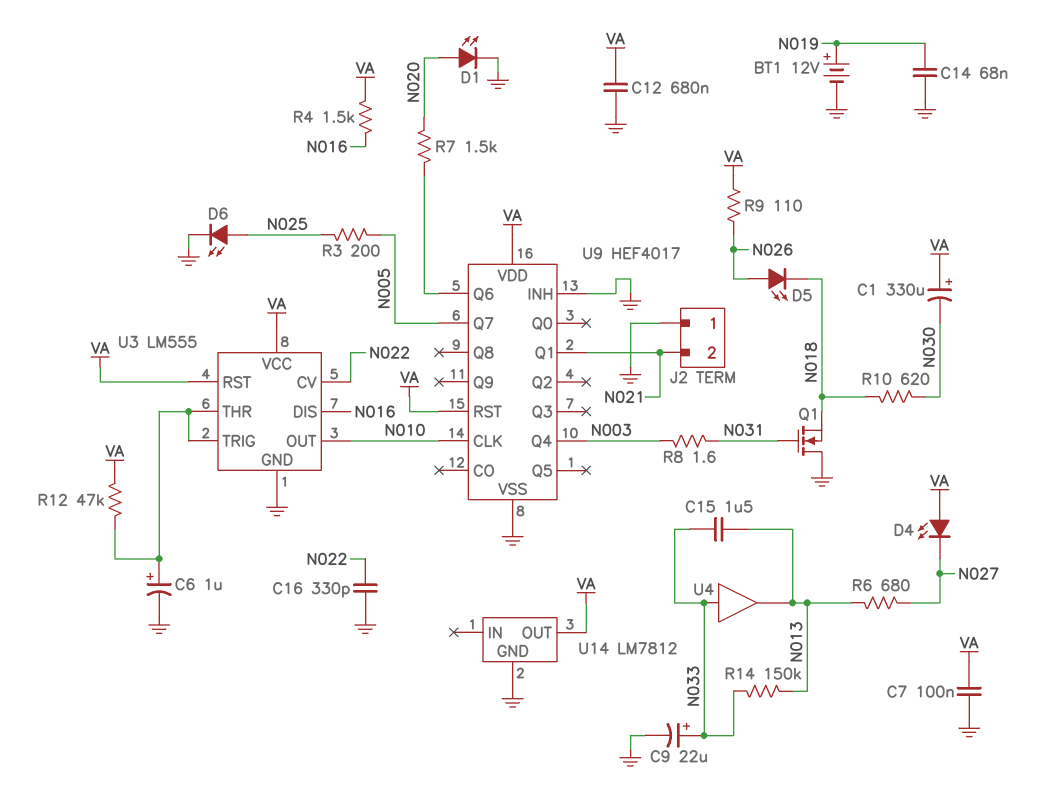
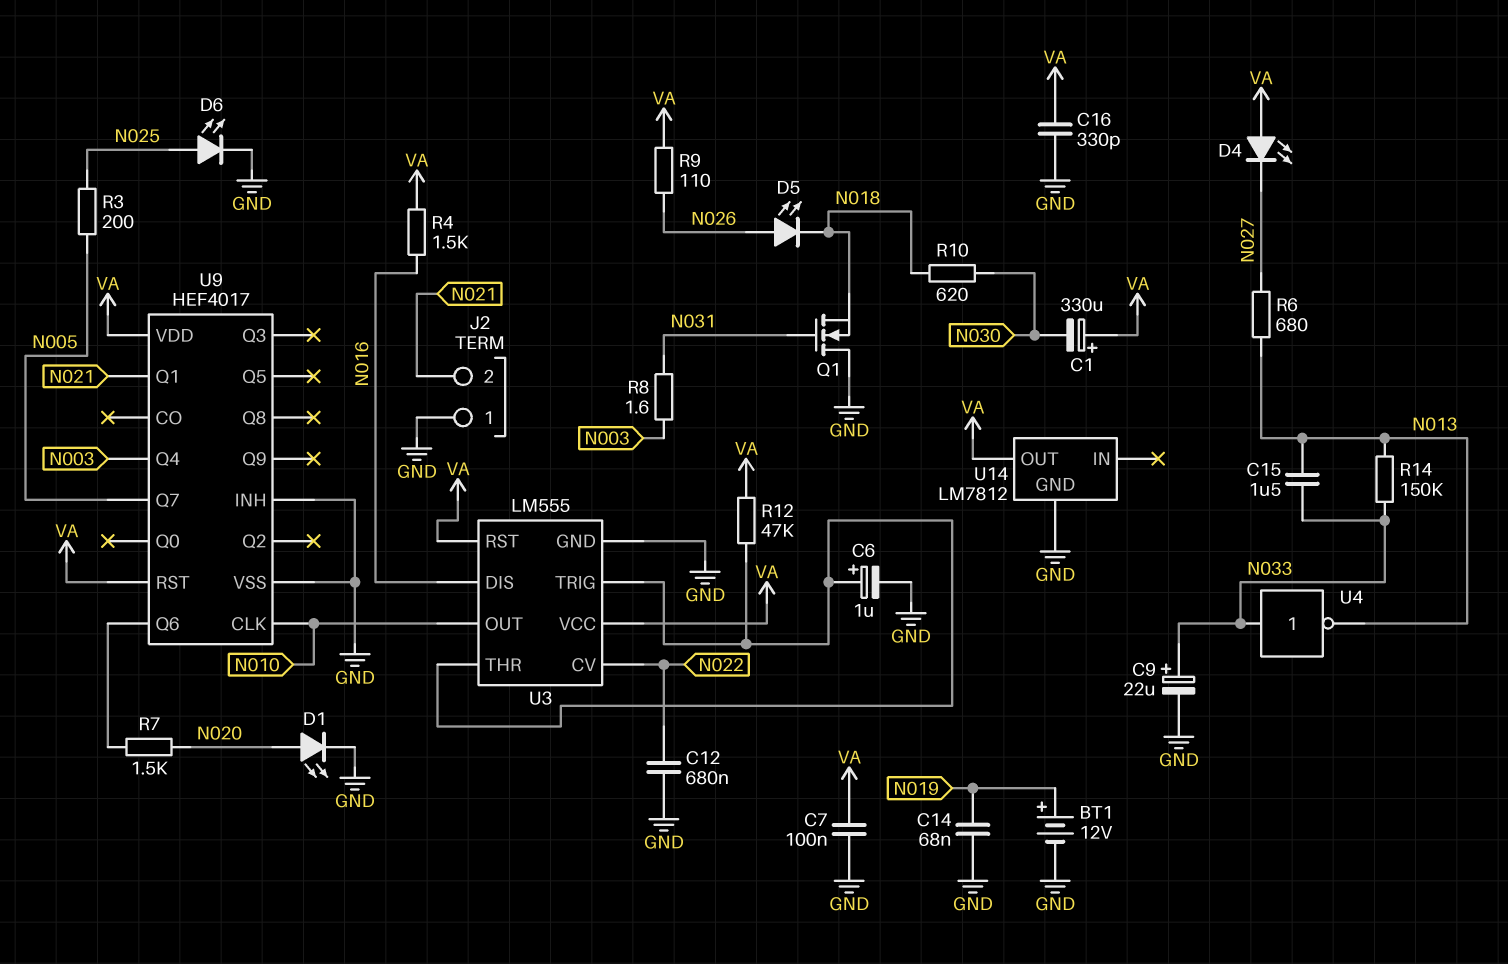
C12: 680nF (GND, VA) -> 680nF (GND, N022)
C16: 330pF (GND, N022) -> 330pF (GND, VA)
U4: buffer (in N033, out N013) -> NOT (in N033, out N013)

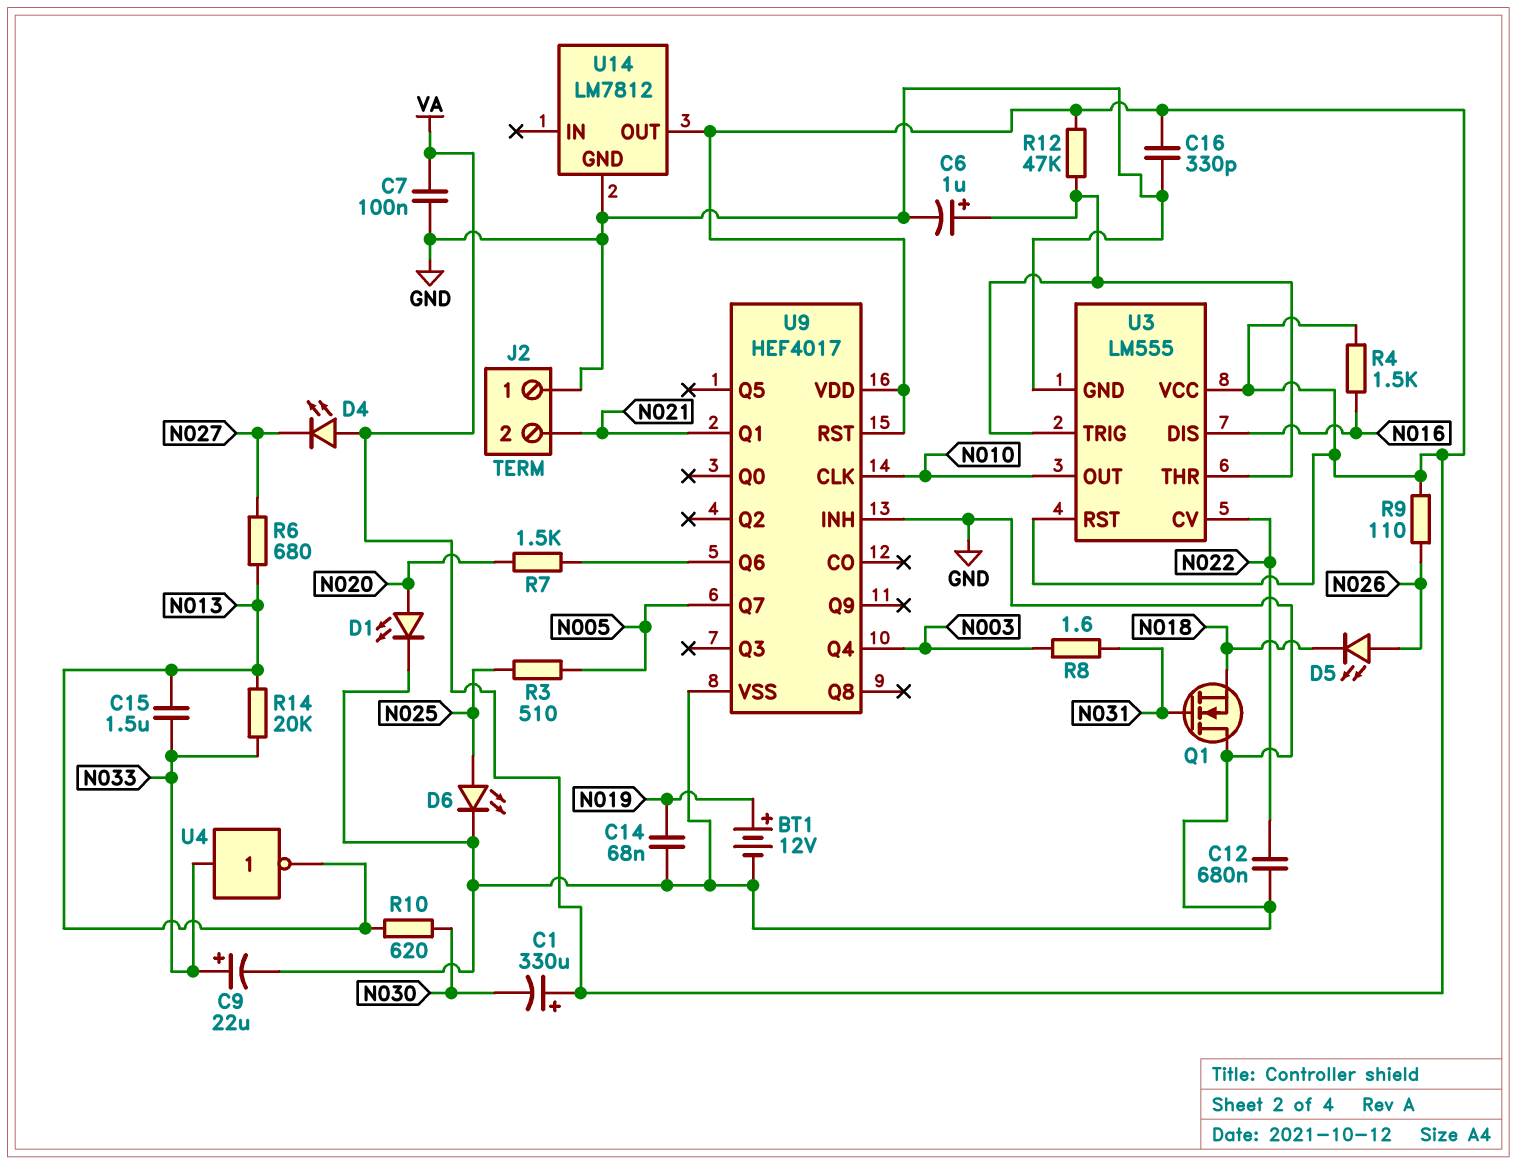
R3: 200 (N005, N025) -> 510 (N005, N025)
R10: 620 (N018, N030) -> 620 (N013, N030)
R14: 150k (N013, N033) -> 20k (N013, N033)

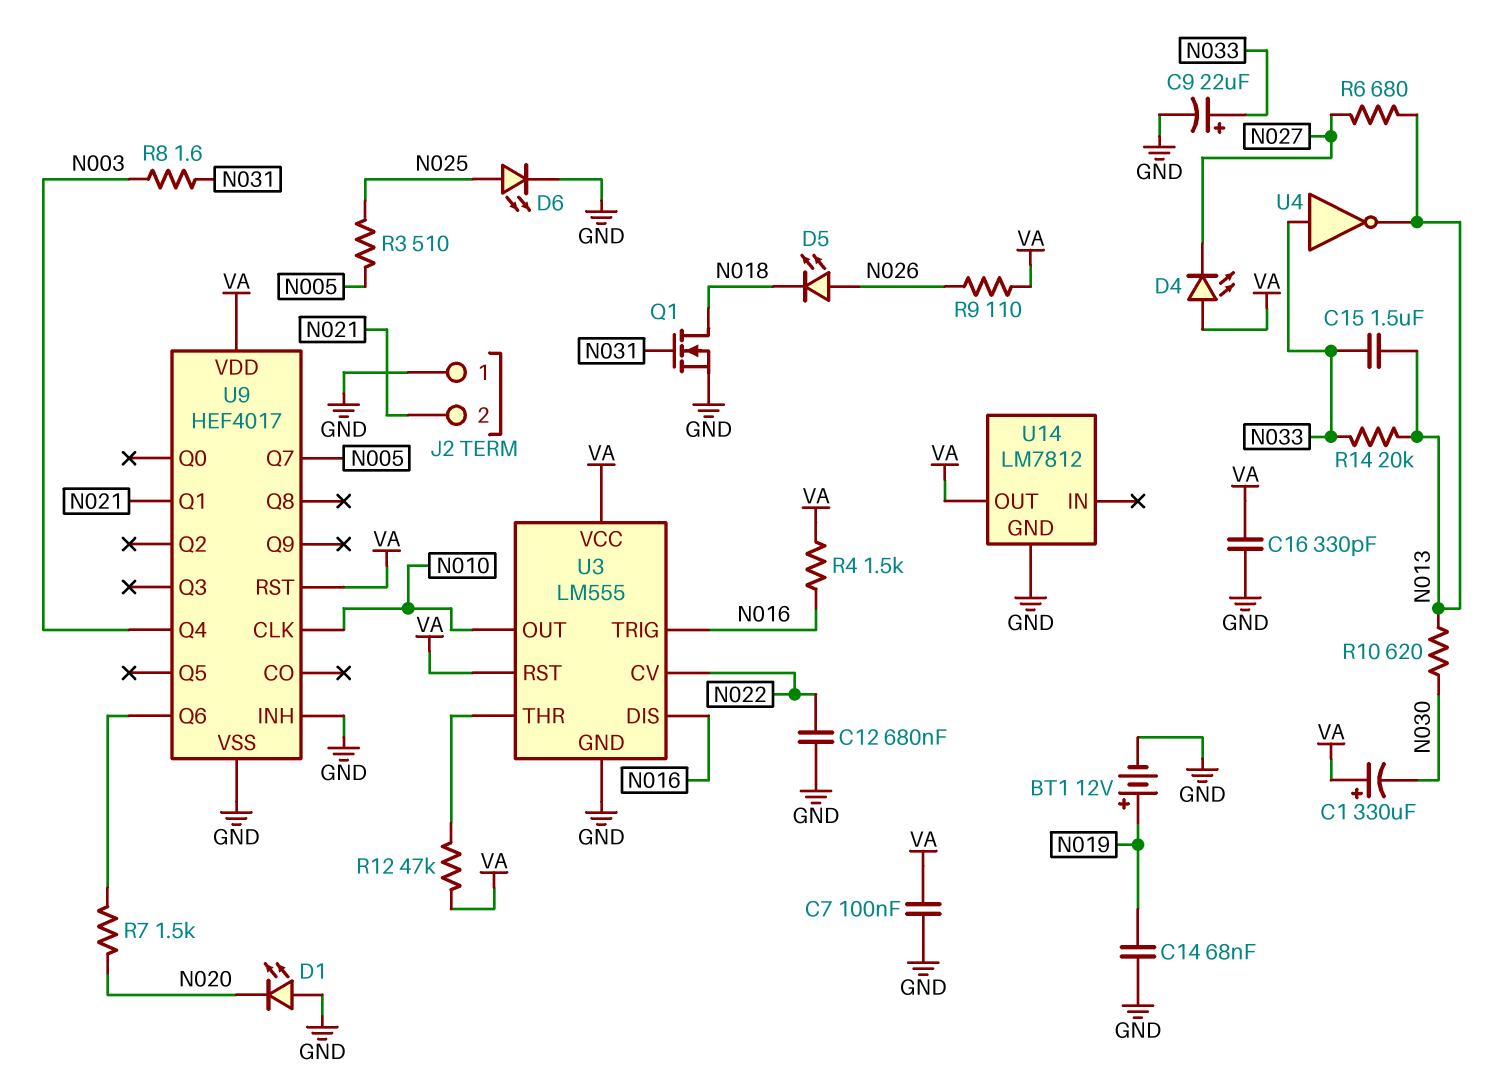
C6: 1uF (plus U3/THR, minus GND) -> none
D1: LED (A N020, K GND) -> LED (A GND, K N020)
Q1: NMOS (G N031, D GND, S N018) -> NMOS (G N031, D N018, S GND)
U3 pin TRIG: U3/THR -> N016

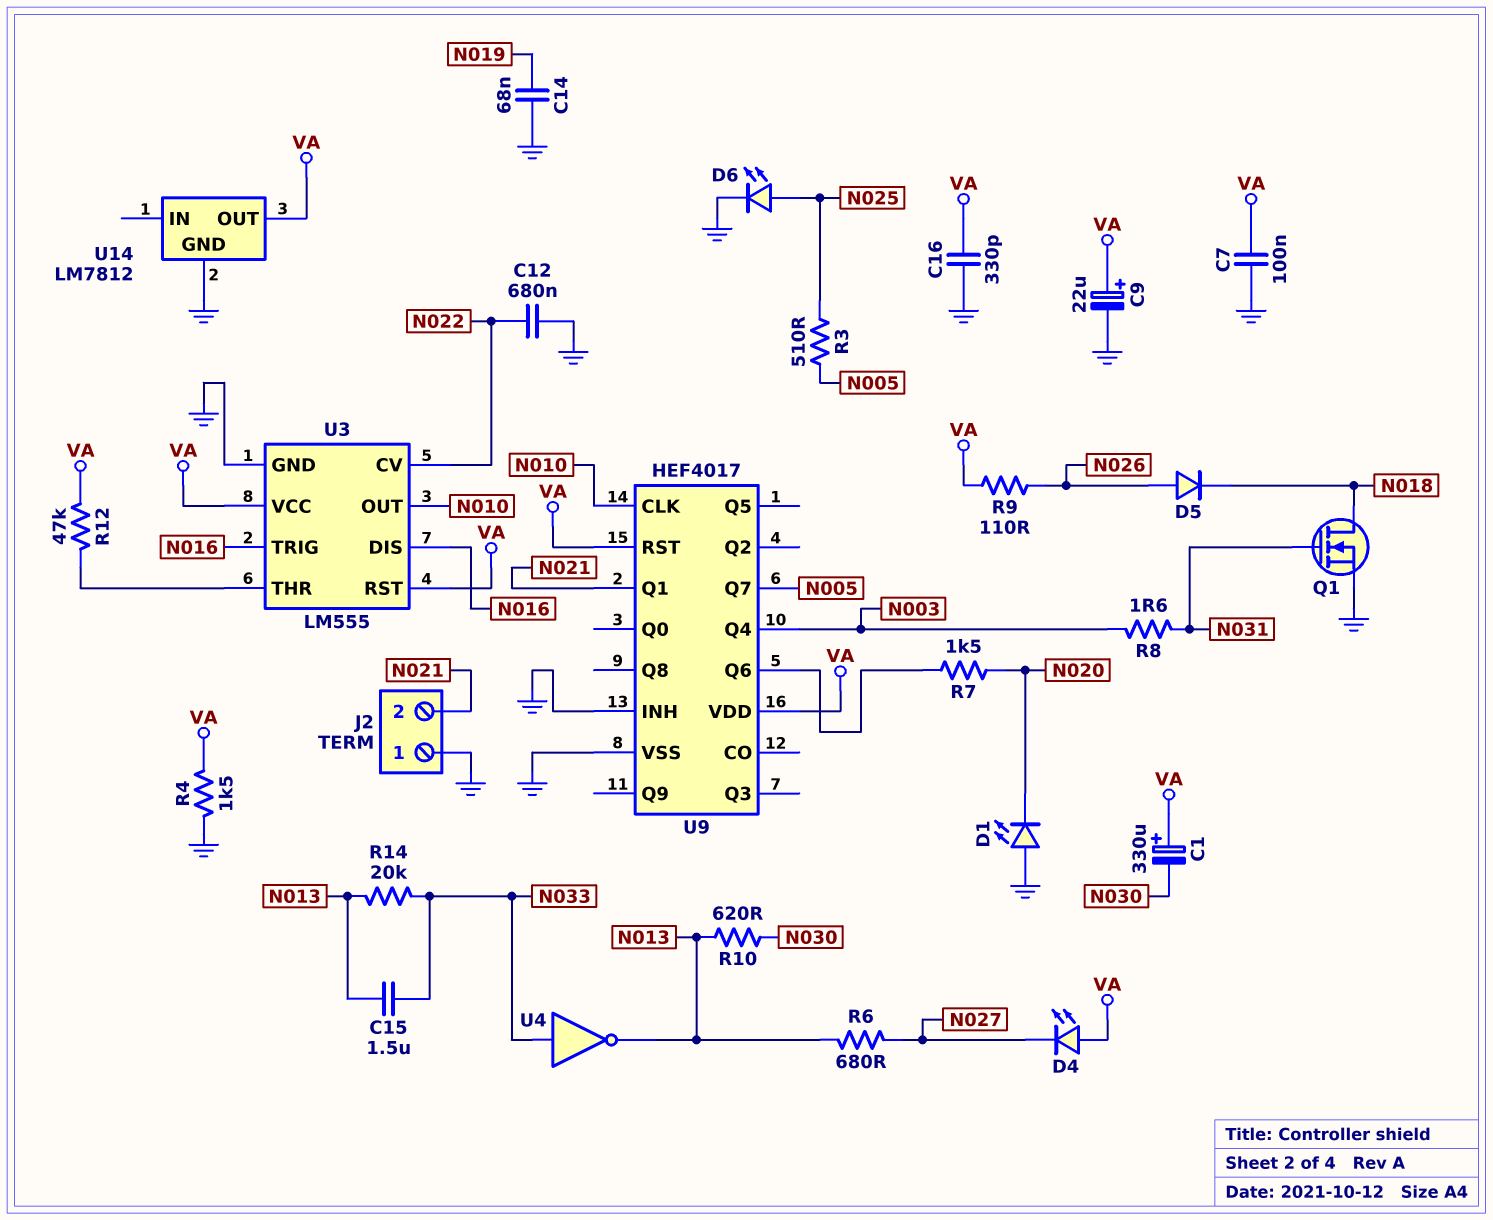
BT1: 12V (plus N019, minus GND) -> none
C9: 22uF (plus N033, minus GND) -> 22uF (plus VA, minus GND)
D5: LED (A N026, K N018) -> diode (A N026, K N018)
R4: 1.5k (N016, VA) -> 1.5k (GND, VA)

